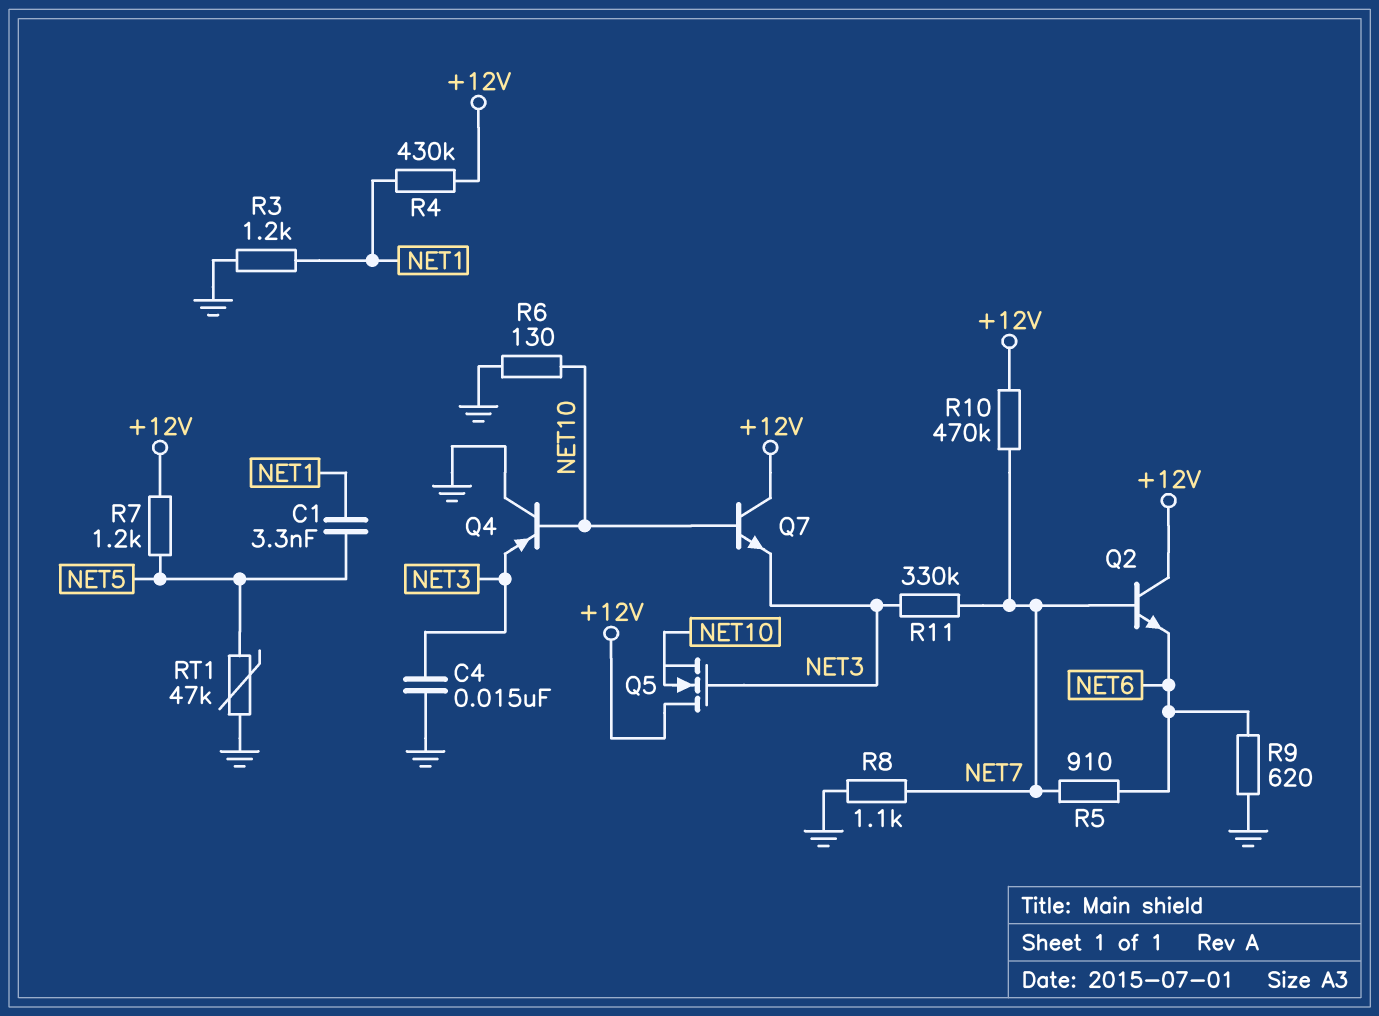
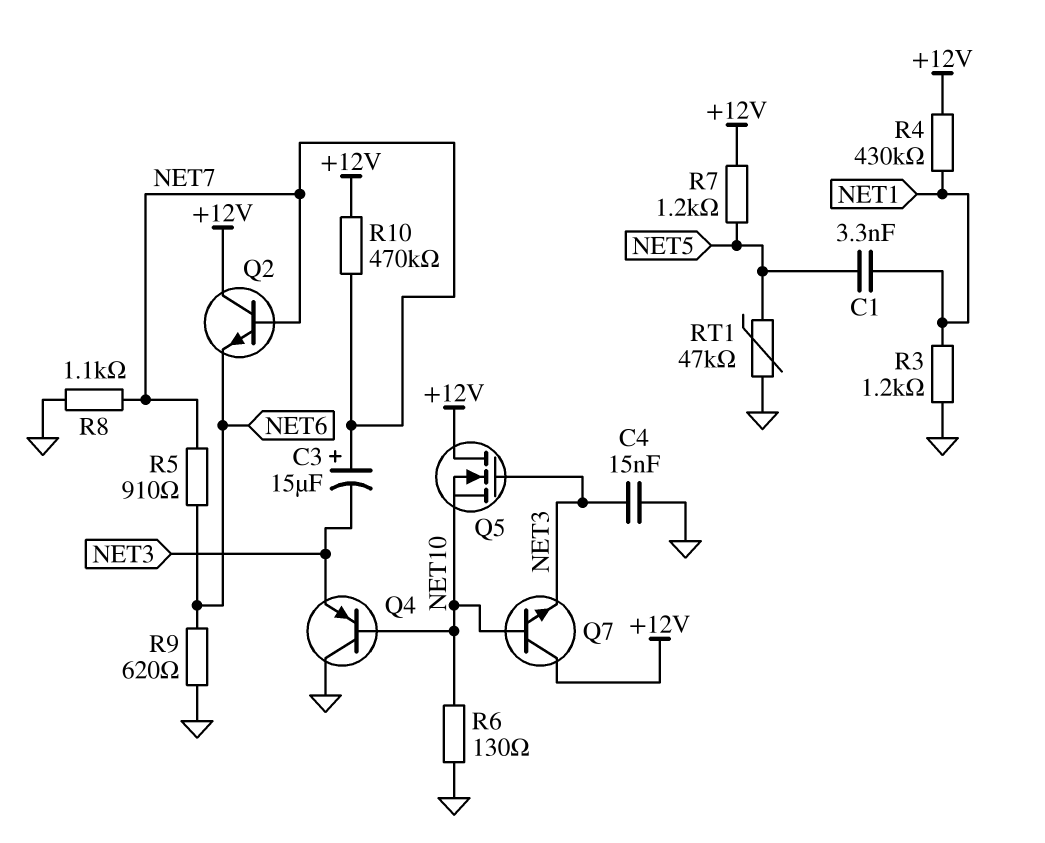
C3: none -> 15uF (plus NET7, minus NET3)
R11: 330k (NET3, NET7) -> none

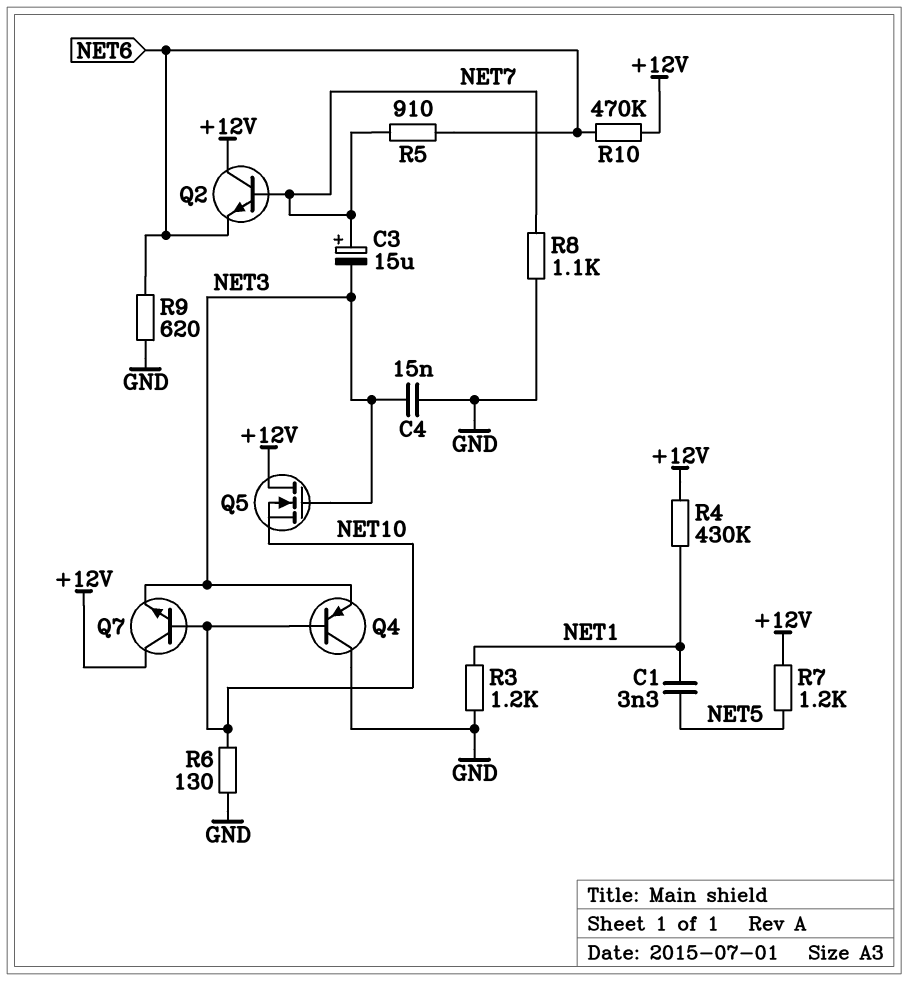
R10: 470k (+12V, NET7) -> 470k (+12V, NET6)
RT1: 47k (GND, NET5) -> none

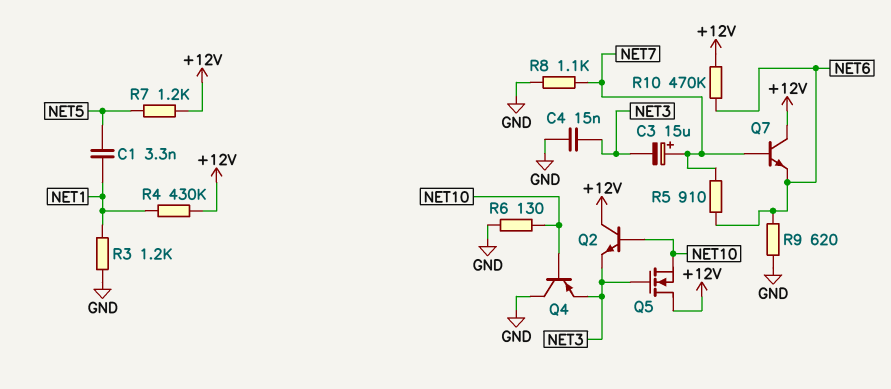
Q2: NPN (B NET7, C +12V, E NET6) -> NPN (B NET10, C +12V, E NET3)
Q7: NPN (B NET10, C +12V, E NET3) -> NPN (B NET7, C +12V, E NET6)

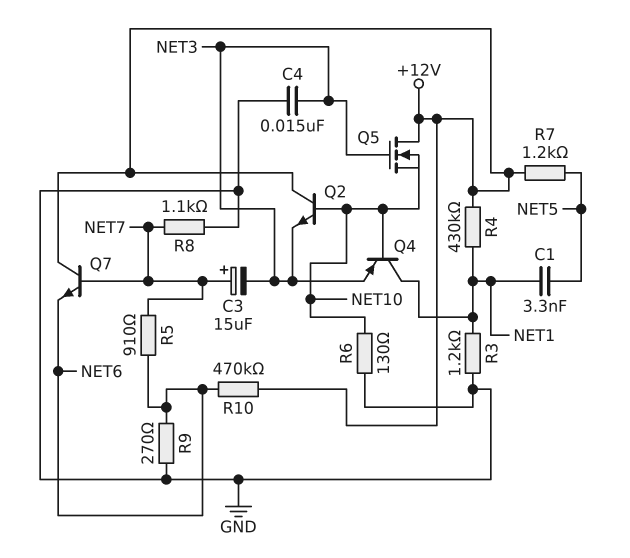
Q4: PNP (B NET10, C GND, E NET3) -> PNP (B NET10, C NET1, E NET3)
R9: 620 (GND, NET6) -> 270 (GND, NET6)

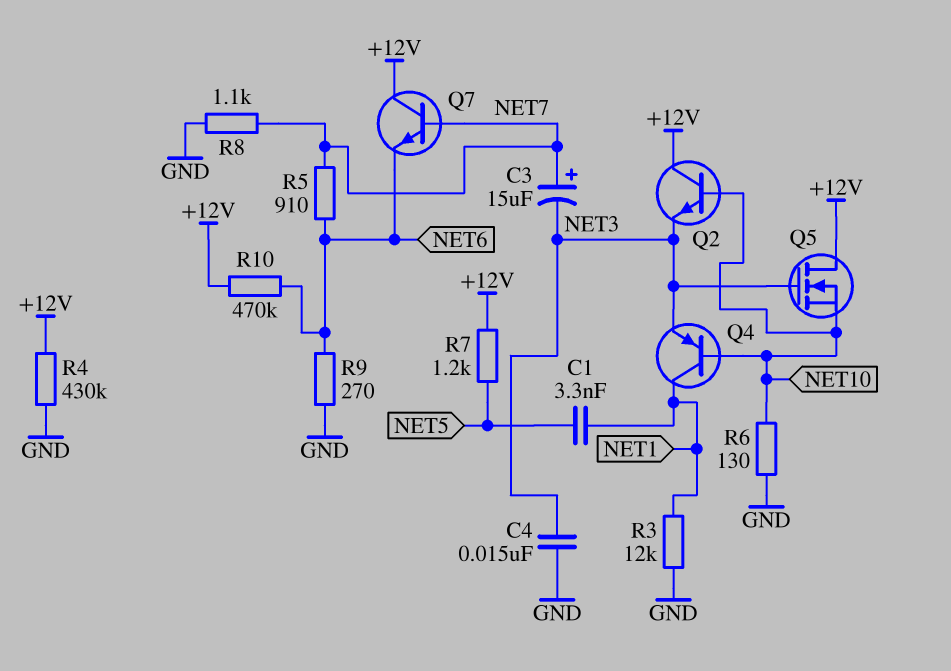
R3: 1.2k (GND, NET1) -> 12k (GND, NET1)
R4: 430k (+12V, NET1) -> 430k (+12V, GND)

